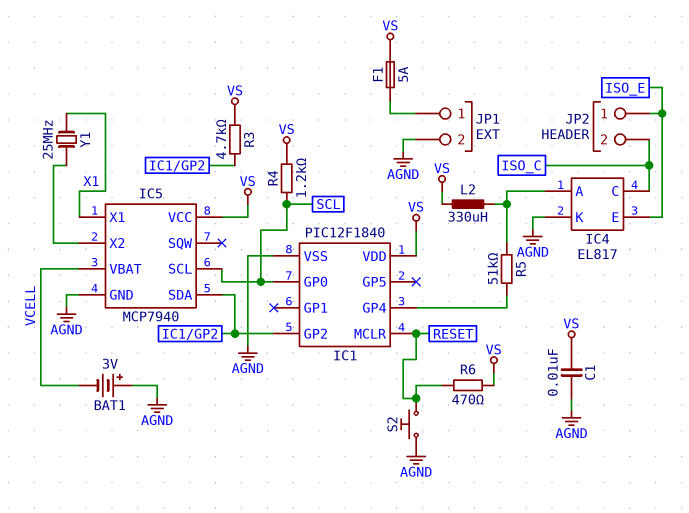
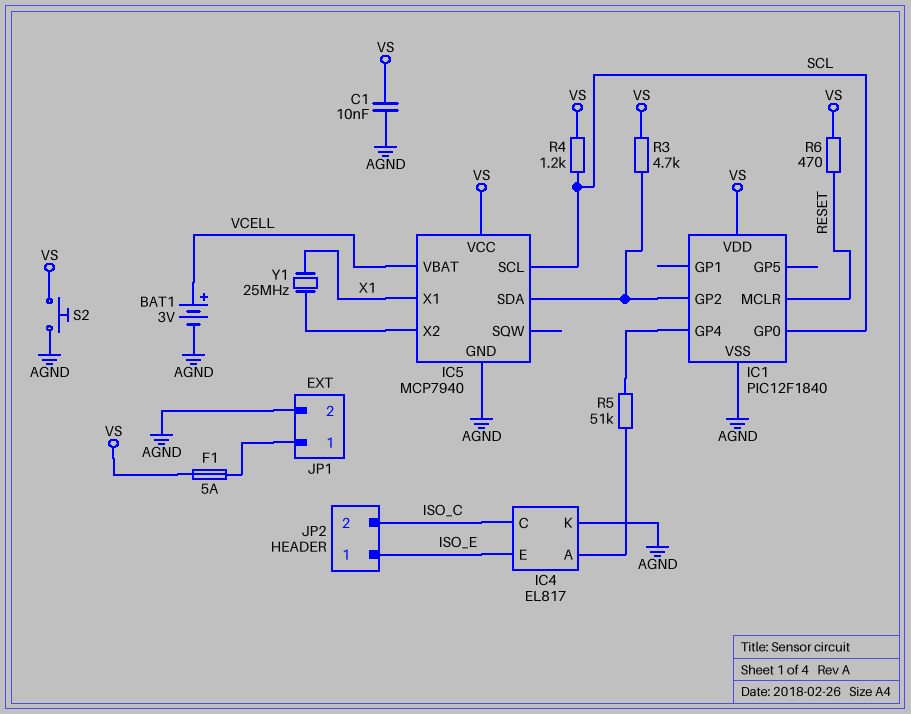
BAT1: 3V (plus AGND, minus VCELL) -> 3V (plus VCELL, minus AGND)
L2: 330uH (IC4/A, VS) -> none
S2: button (AGND, RESET) -> button (AGND, VS)

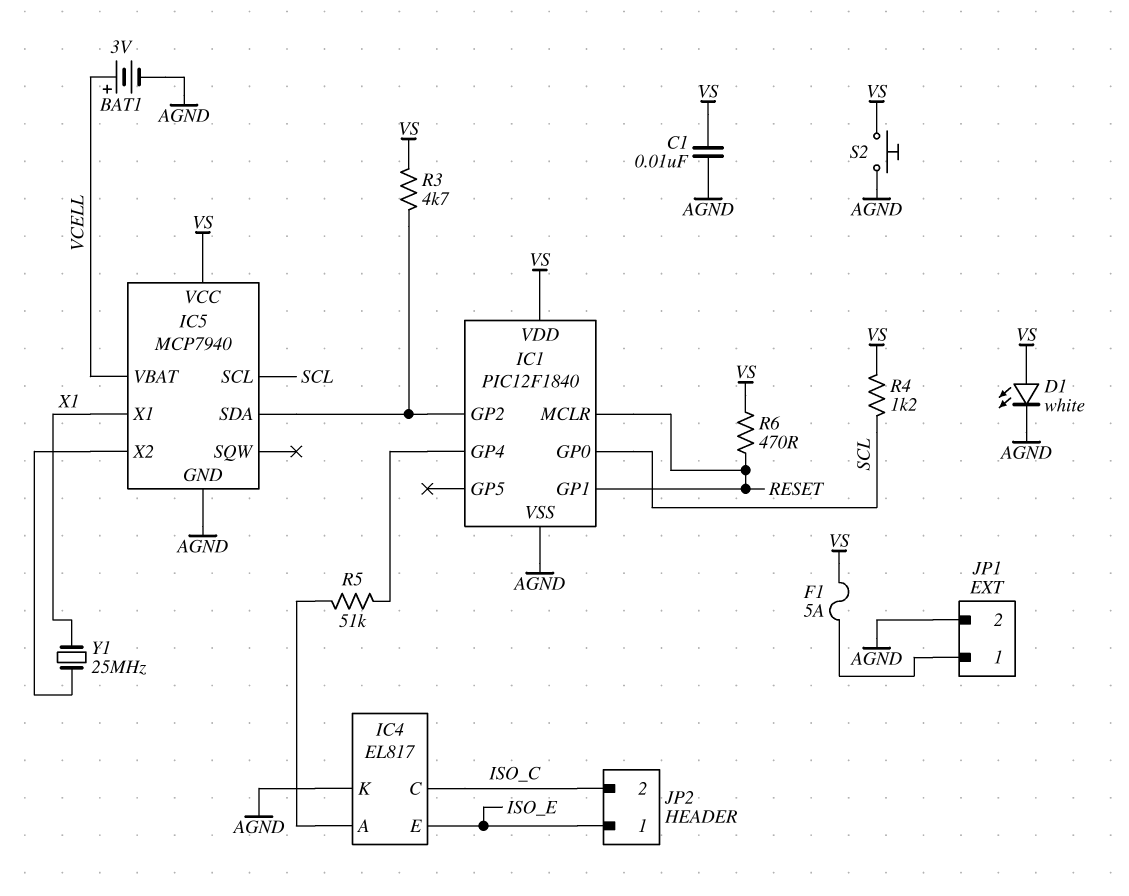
D1: none -> LED white (A VS, K AGND)
IC1 pin GP1: none -> RESET

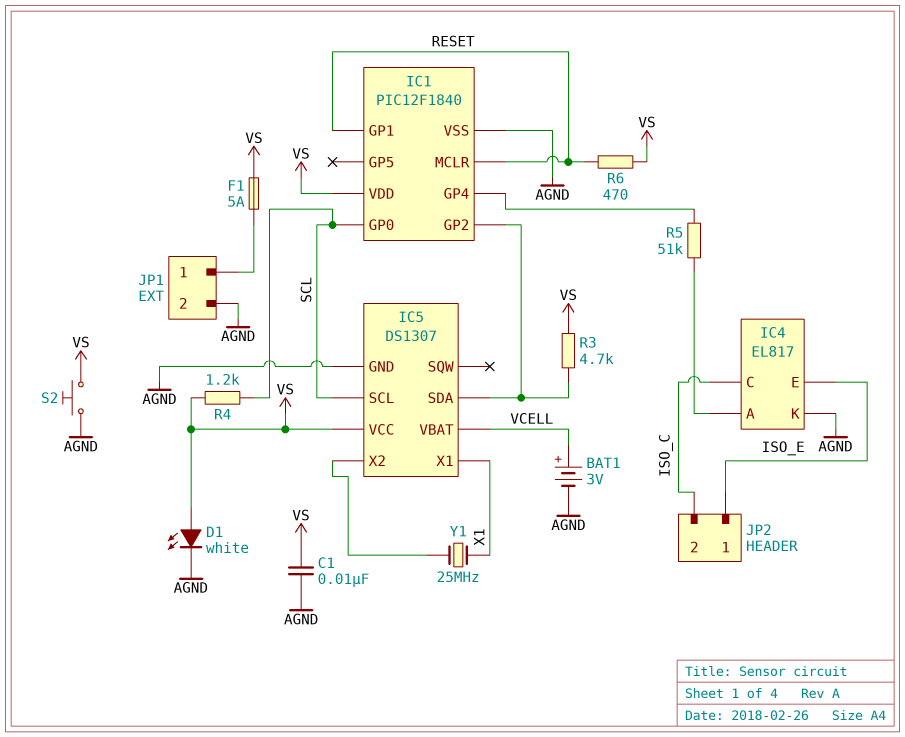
IC5: MCP7940 -> DS1307

